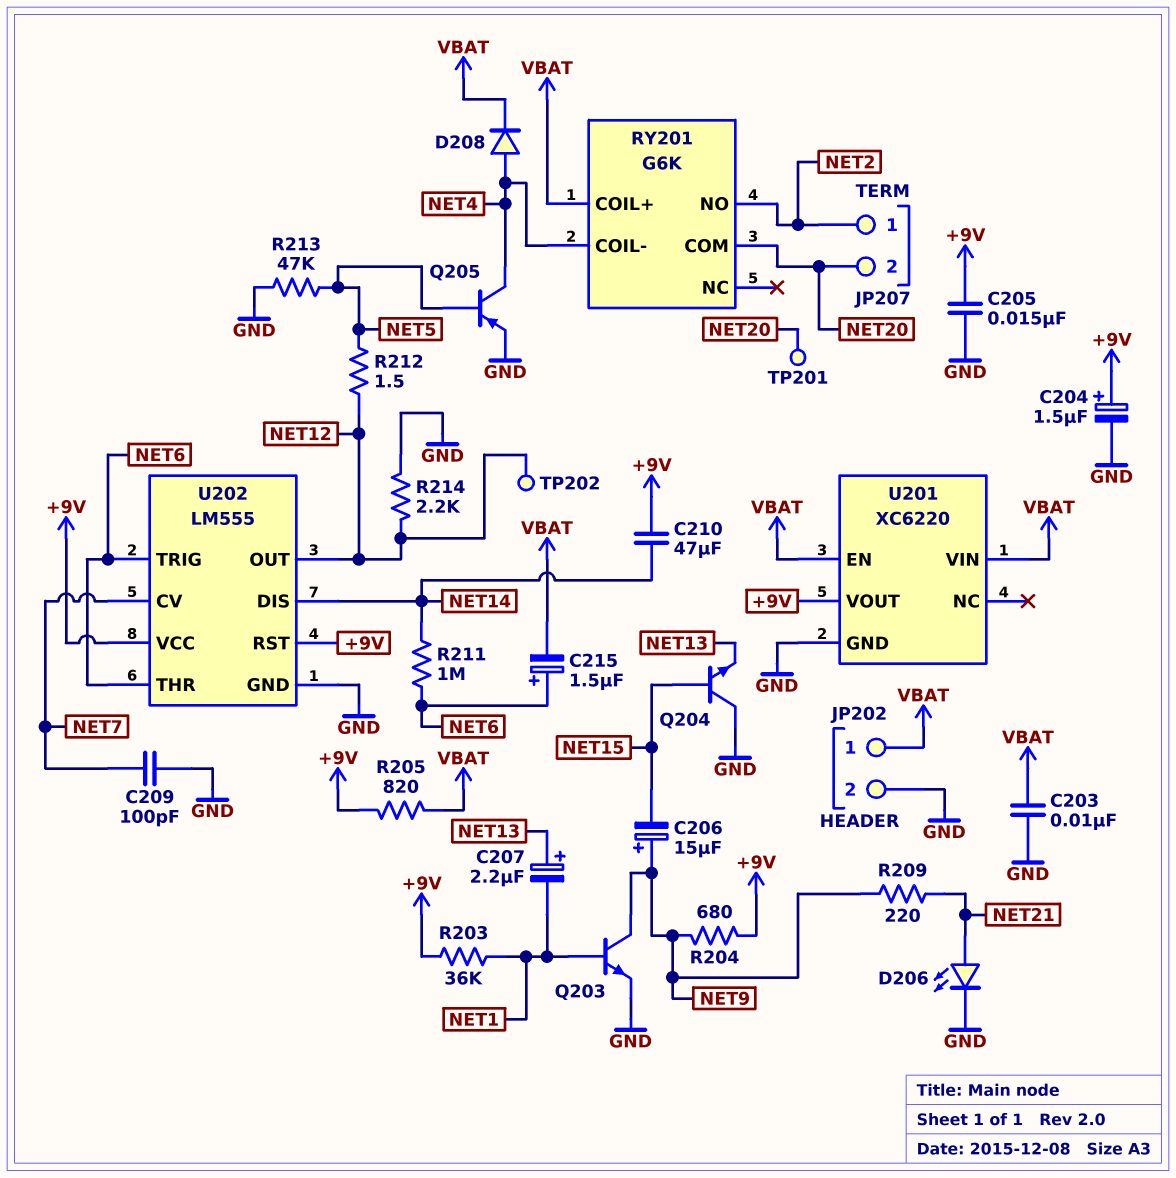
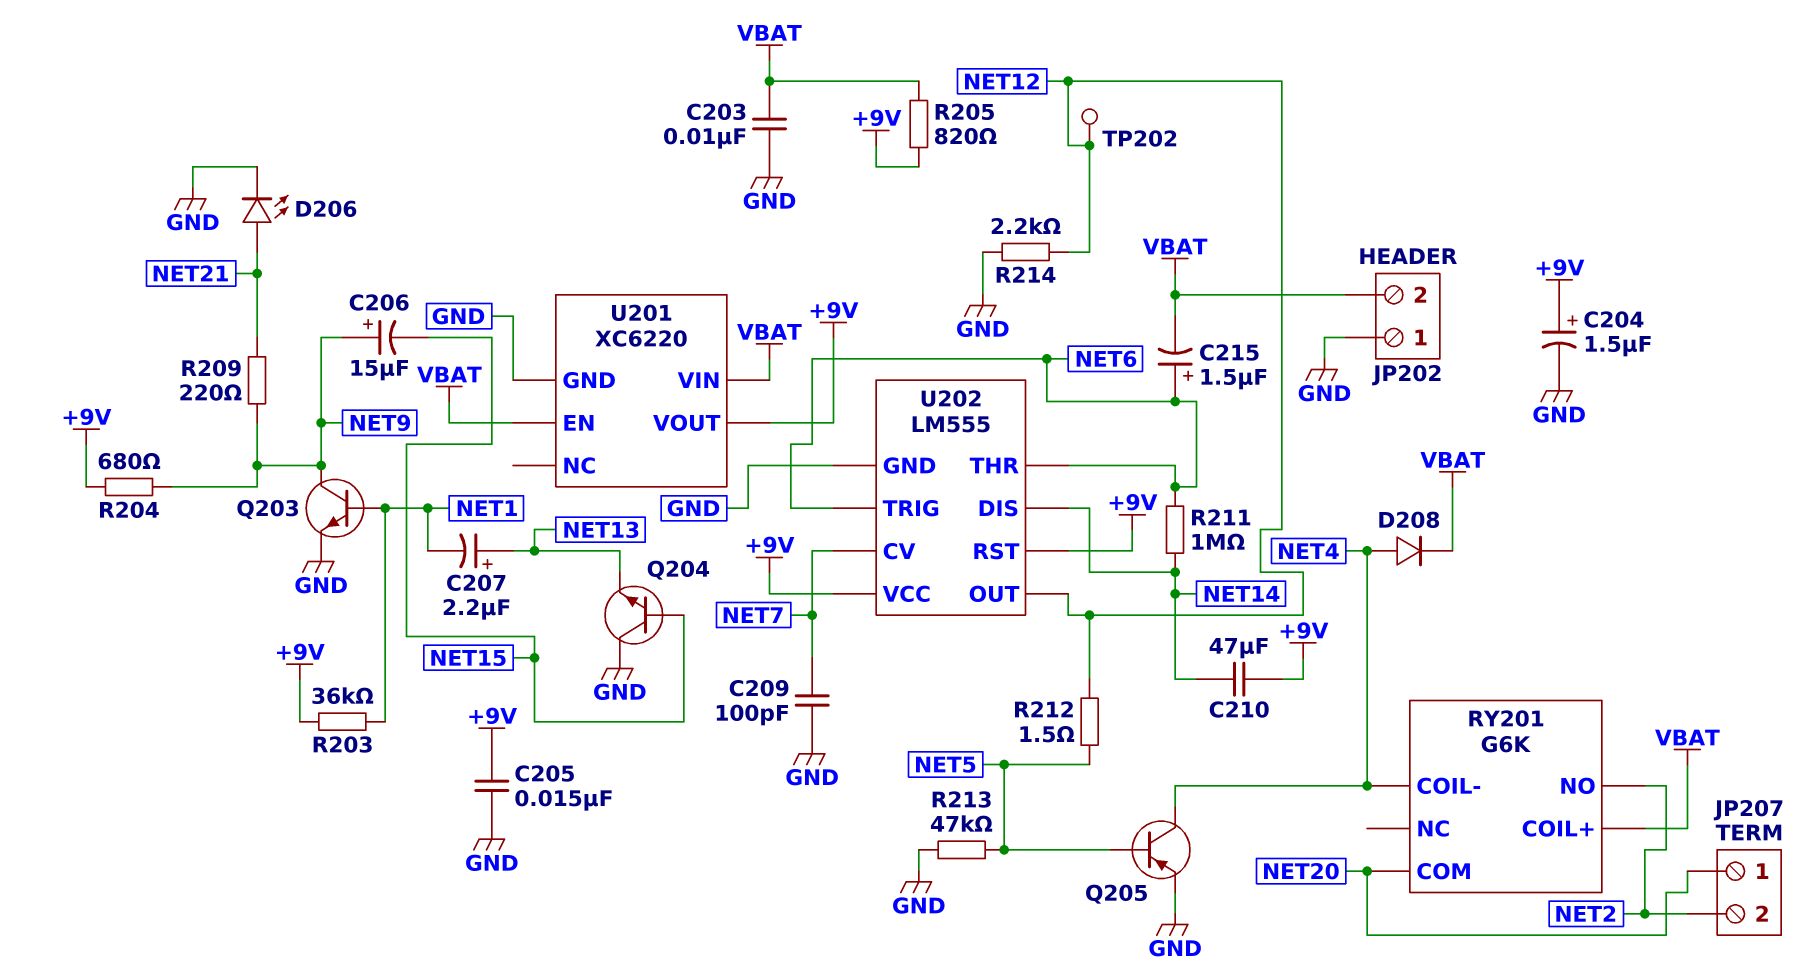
JP202 pin 1: VBAT -> GND
JP202 pin 2: GND -> VBAT
JP207 pin 1: NET2 -> NET20
JP207 pin 2: NET20 -> NET2
TP201: test point (NET20) -> none

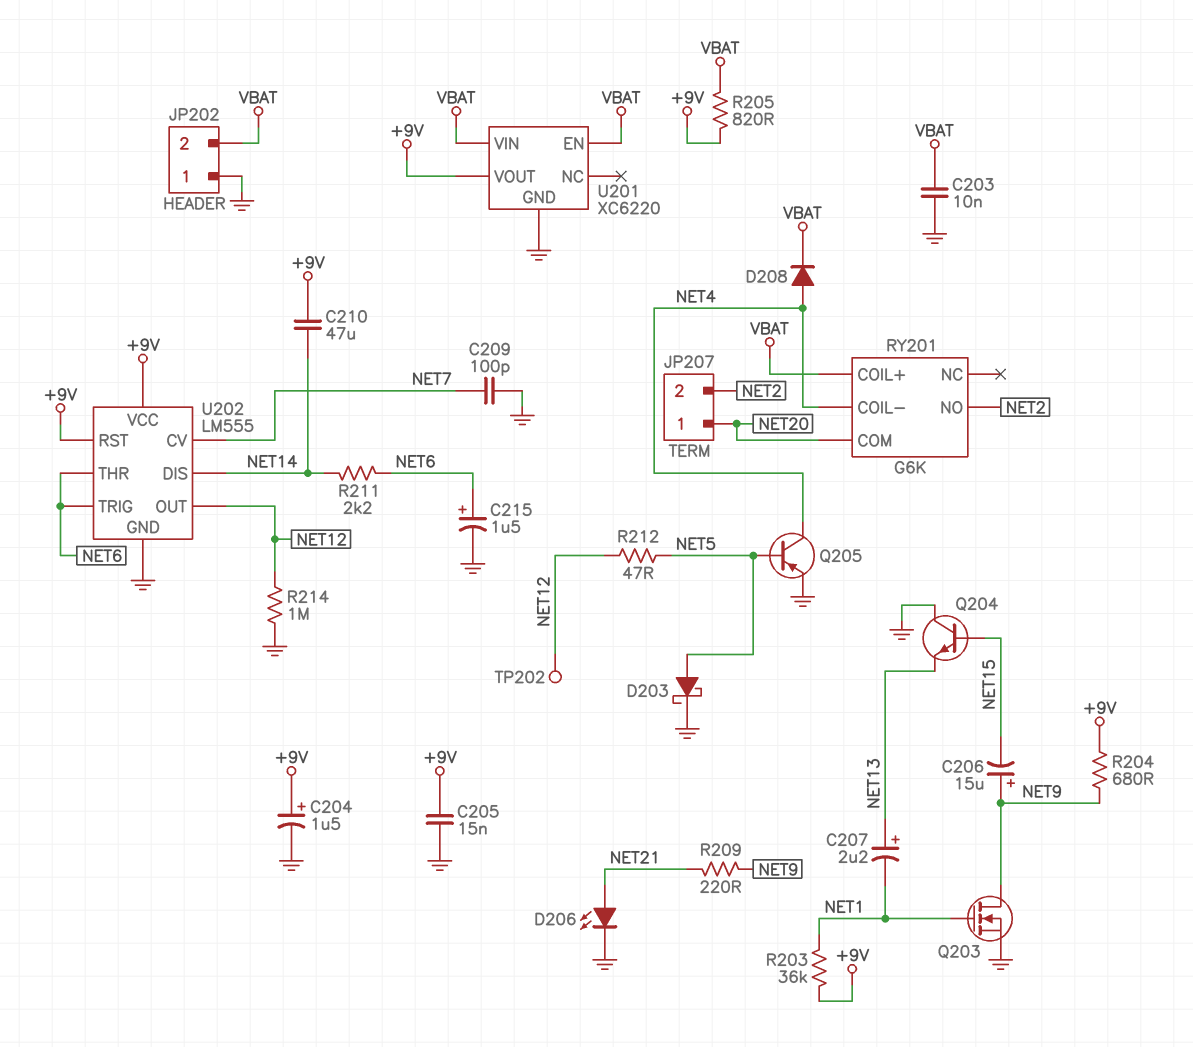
C215: 1.5uF (plus NET6, minus VBAT) -> 1.5uF (plus NET6, minus GND)
D203: none -> schottky (A NET5, K GND)
Q203: NPN (B NET1, C NET9, E GND) -> NMOS (G NET1, D NET9, S GND)
R211: 1M (NET6, NET14) -> 2.2k (NET6, NET14)
R212: 1.5 (NET5, NET12) -> 47 (NET5, NET12)
R213: 47k (GND, NET5) -> none
R214: 2.2k (GND, NET12) -> 1M (GND, NET12)

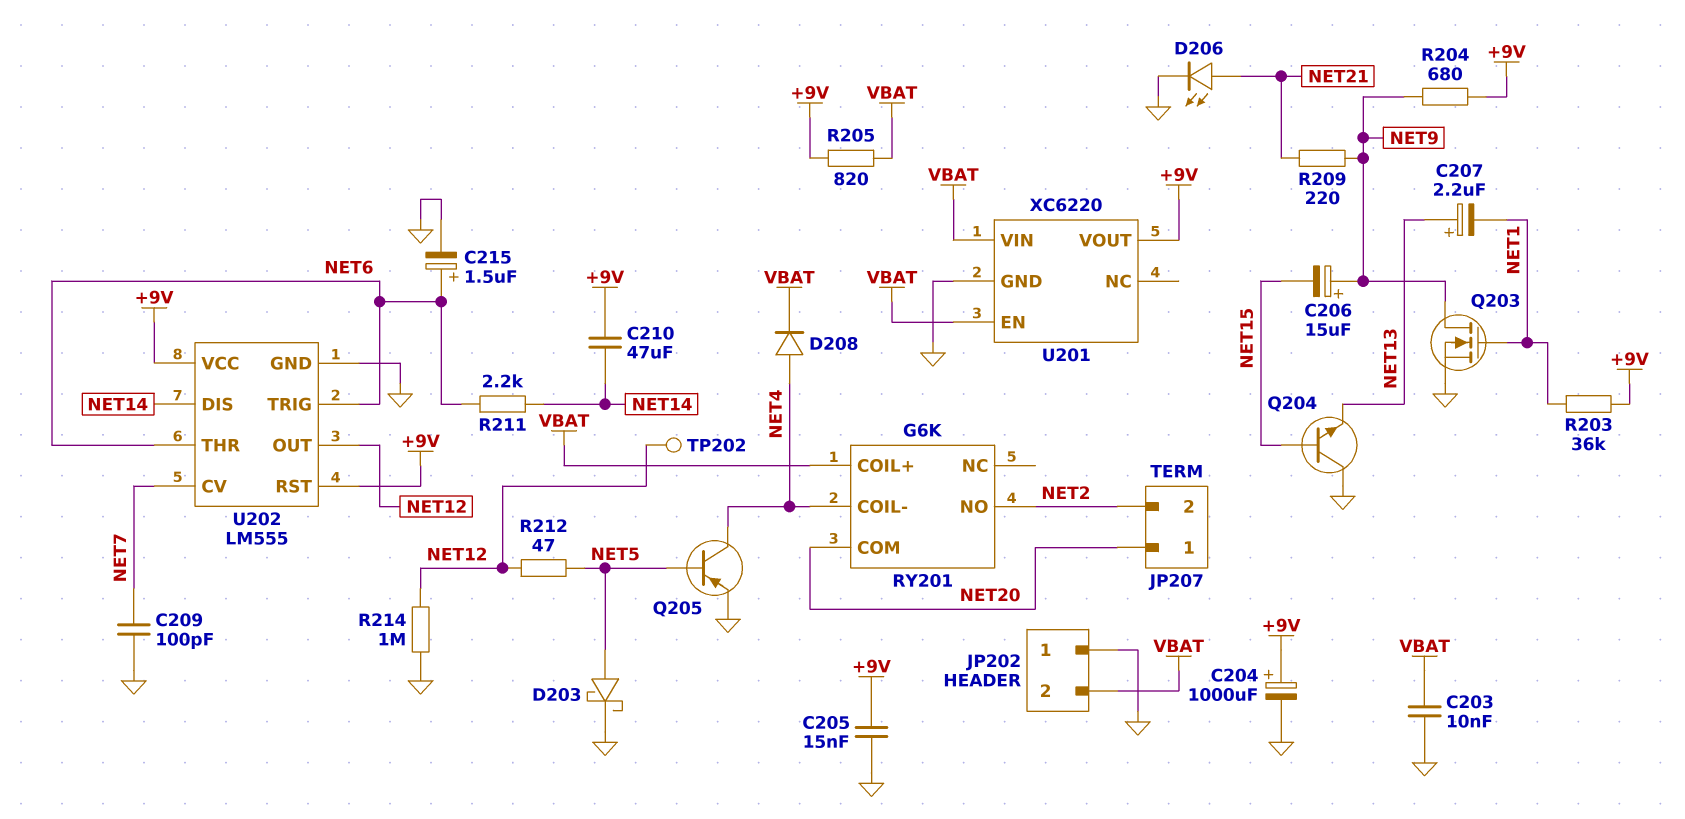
C204: 1.5uF (plus +9V, minus GND) -> 1000uF (plus +9V, minus GND)

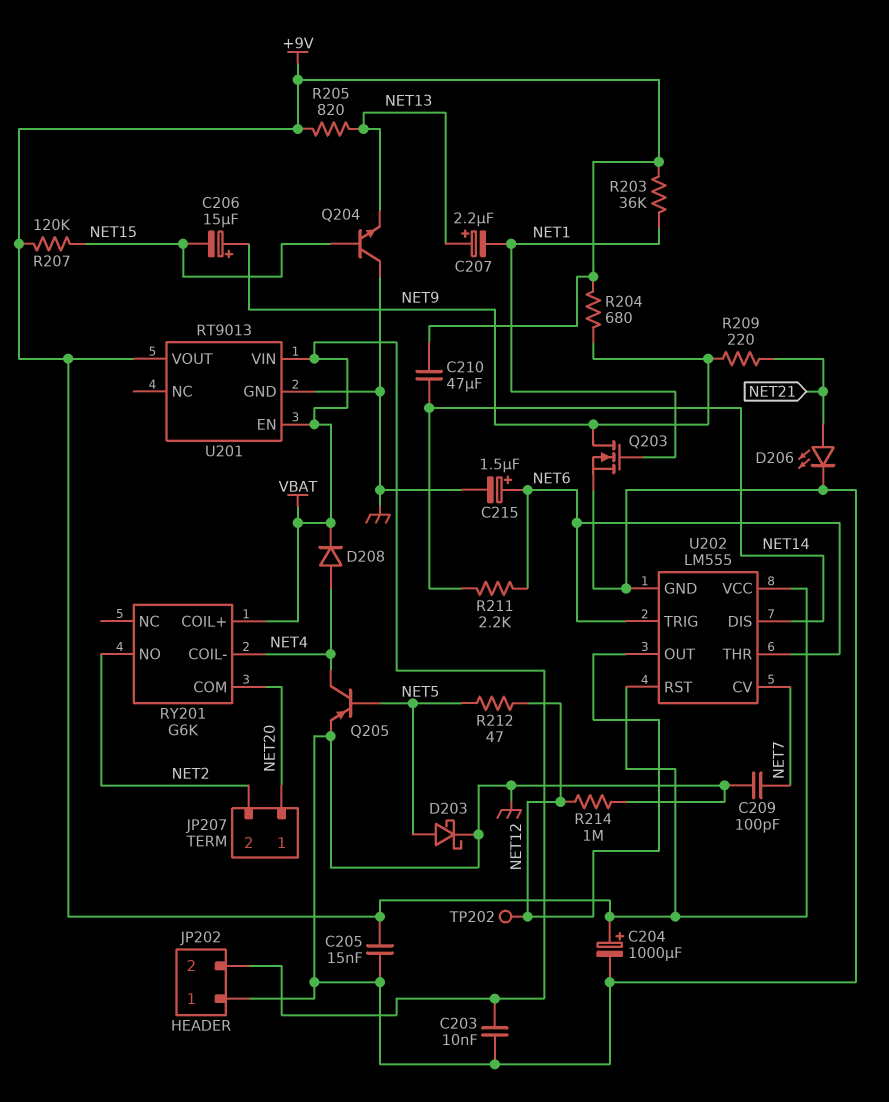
R205: 820 (+9V, VBAT) -> 820 (+9V, NET13)
R207: none -> 120k (+9V, NET15)
U201: XC6220 -> RT9013

